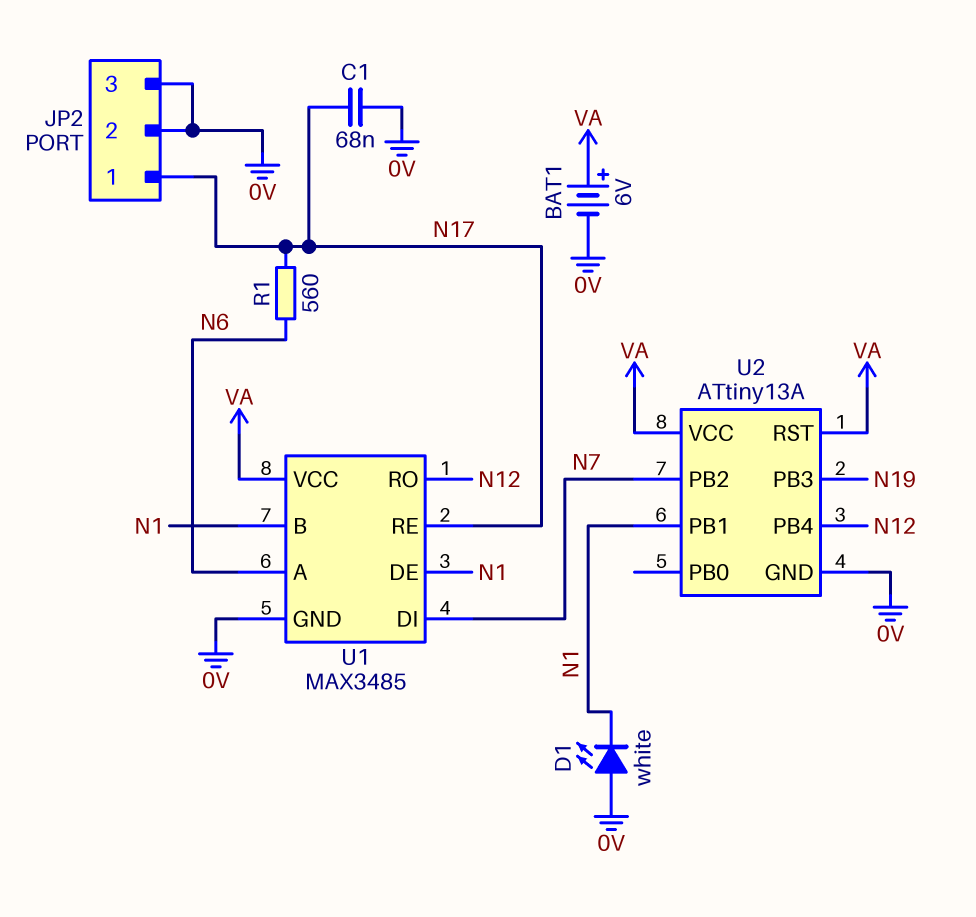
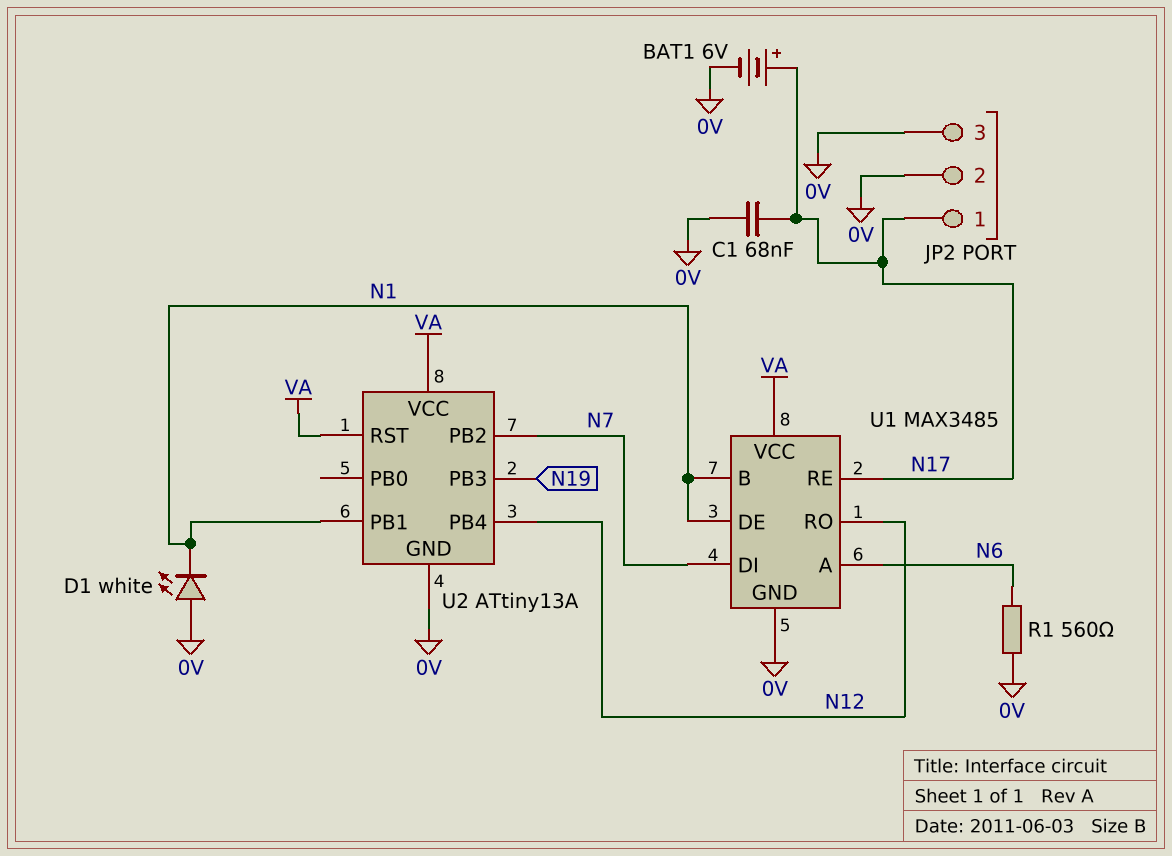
BAT1: 6V (plus VA, minus 0V) -> 6V (plus N17, minus 0V)
R1: 560 (N6, N17) -> 560 (0V, N6)

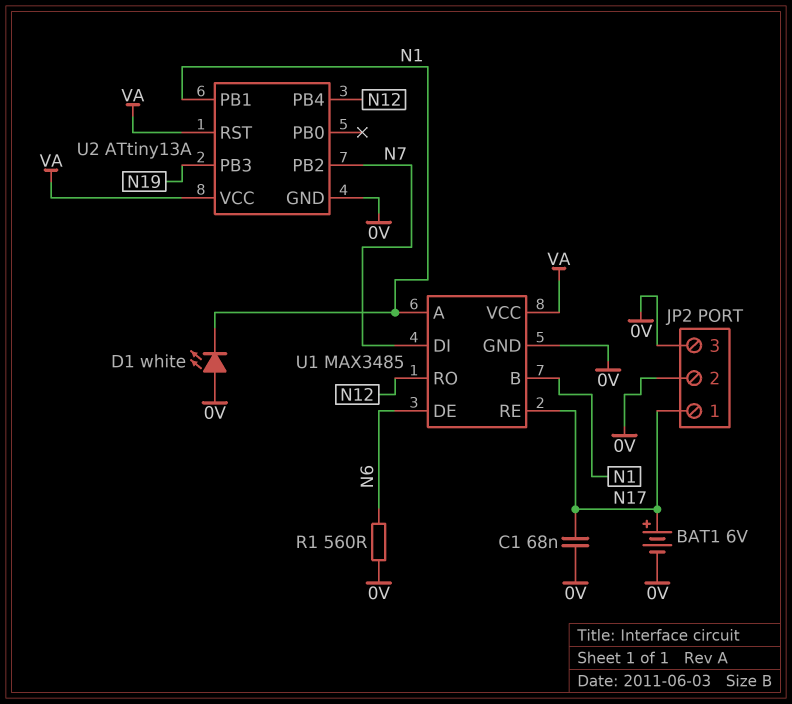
U1 pin A: N6 -> N1
U1 pin DE: N1 -> N6

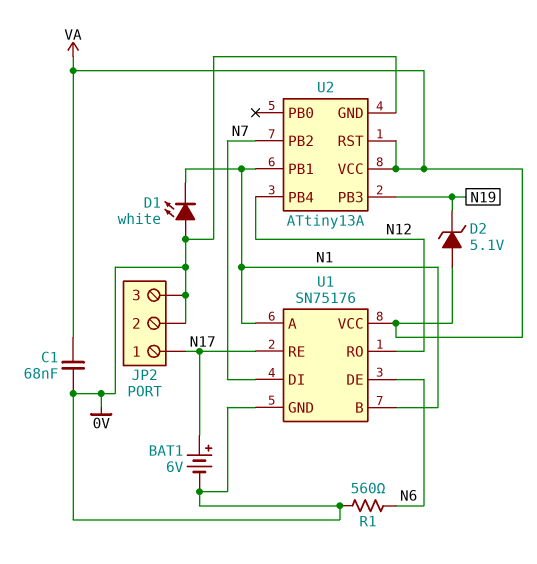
C1: 68nF (0V, N17) -> 68nF (0V, VA)
D2: none -> zener 5.1V (A VA, K N19)
U1: MAX3485 -> SN75176

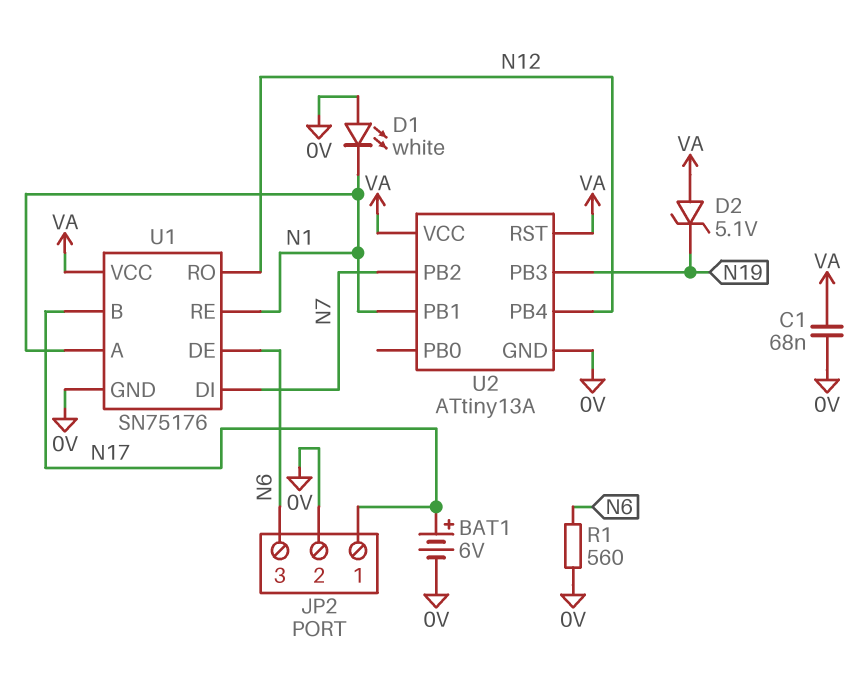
JP2 pin 3: 0V -> N6
U1 pin B: N1 -> N17
U1 pin RE: N17 -> N1

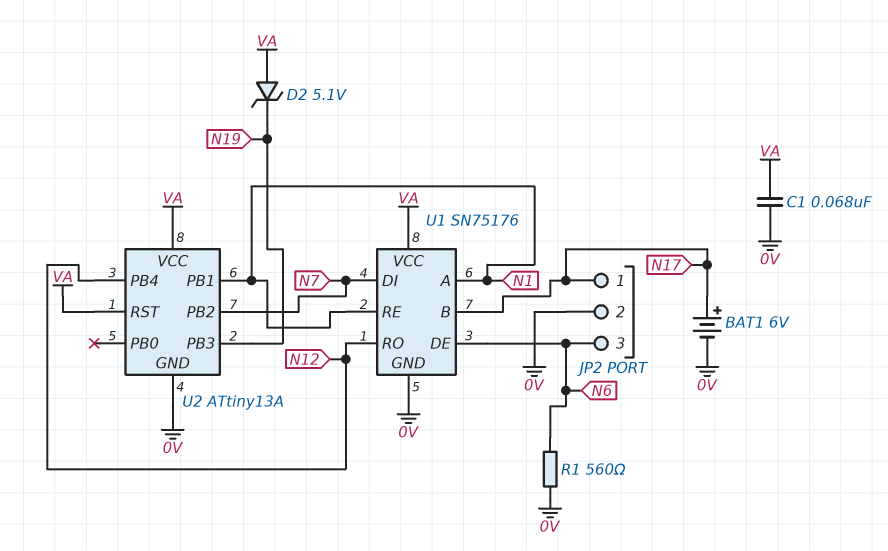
D1: LED white (A 0V, K N1) -> none

